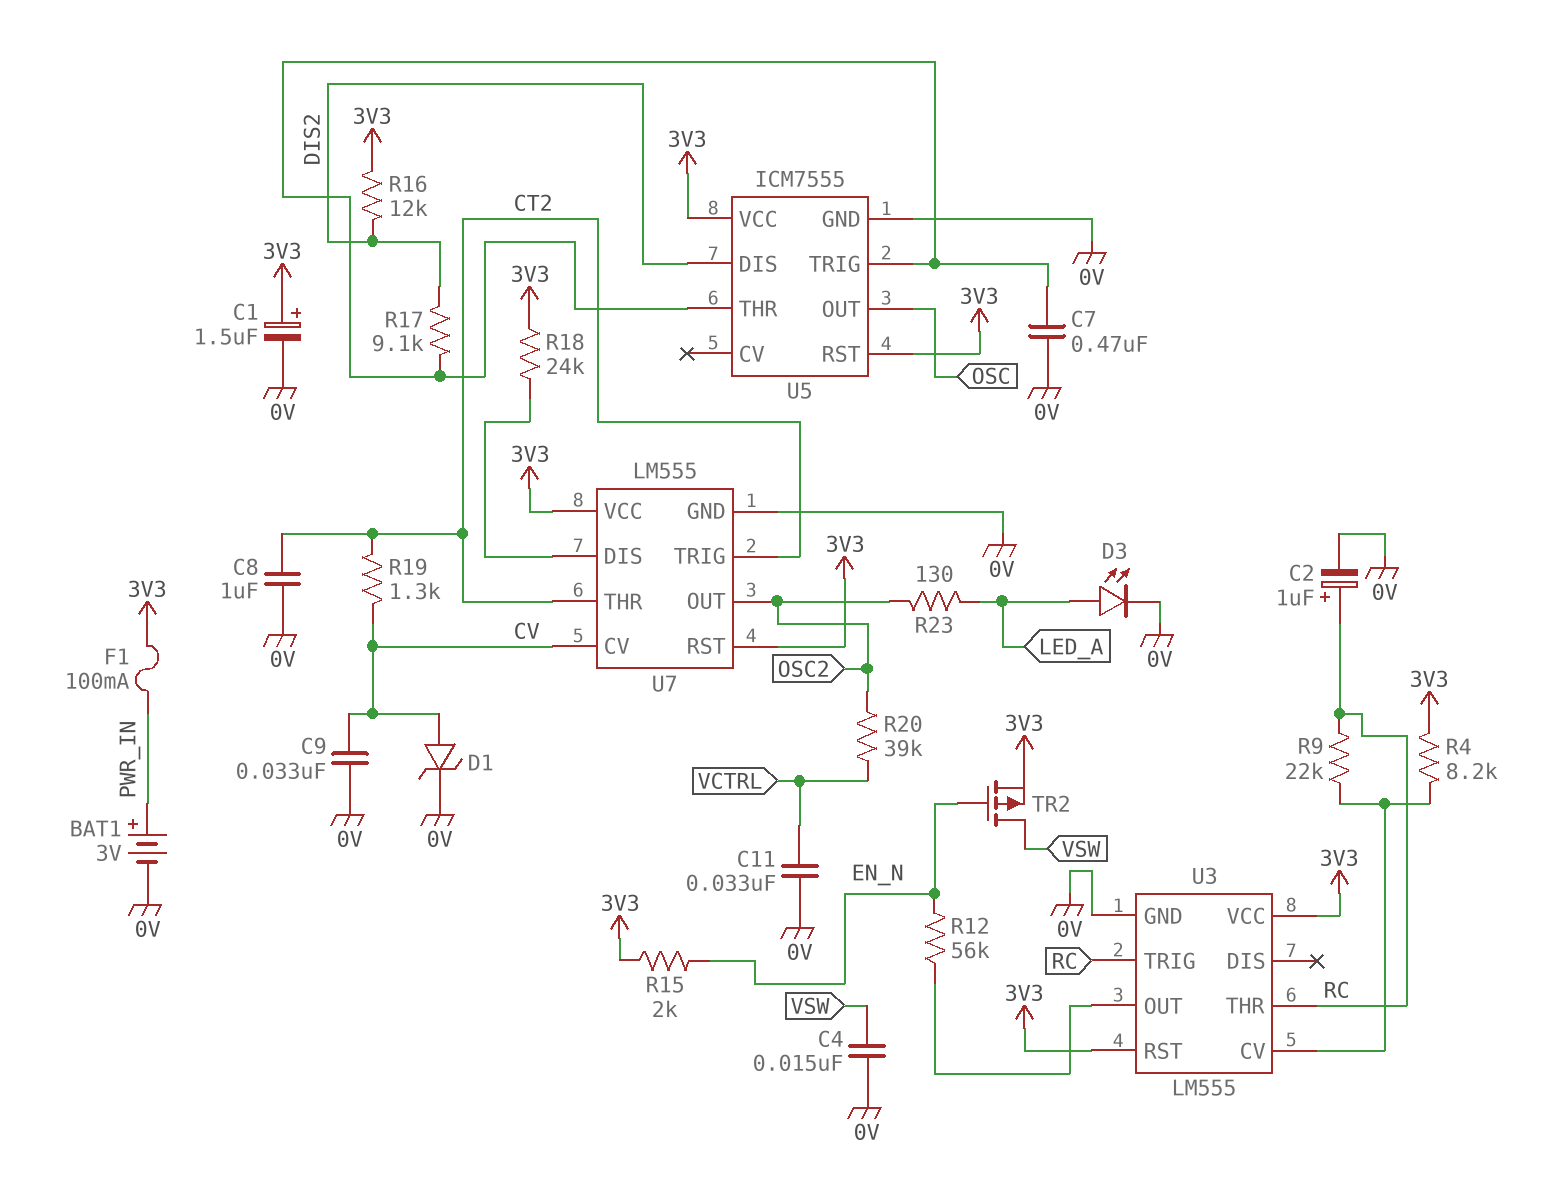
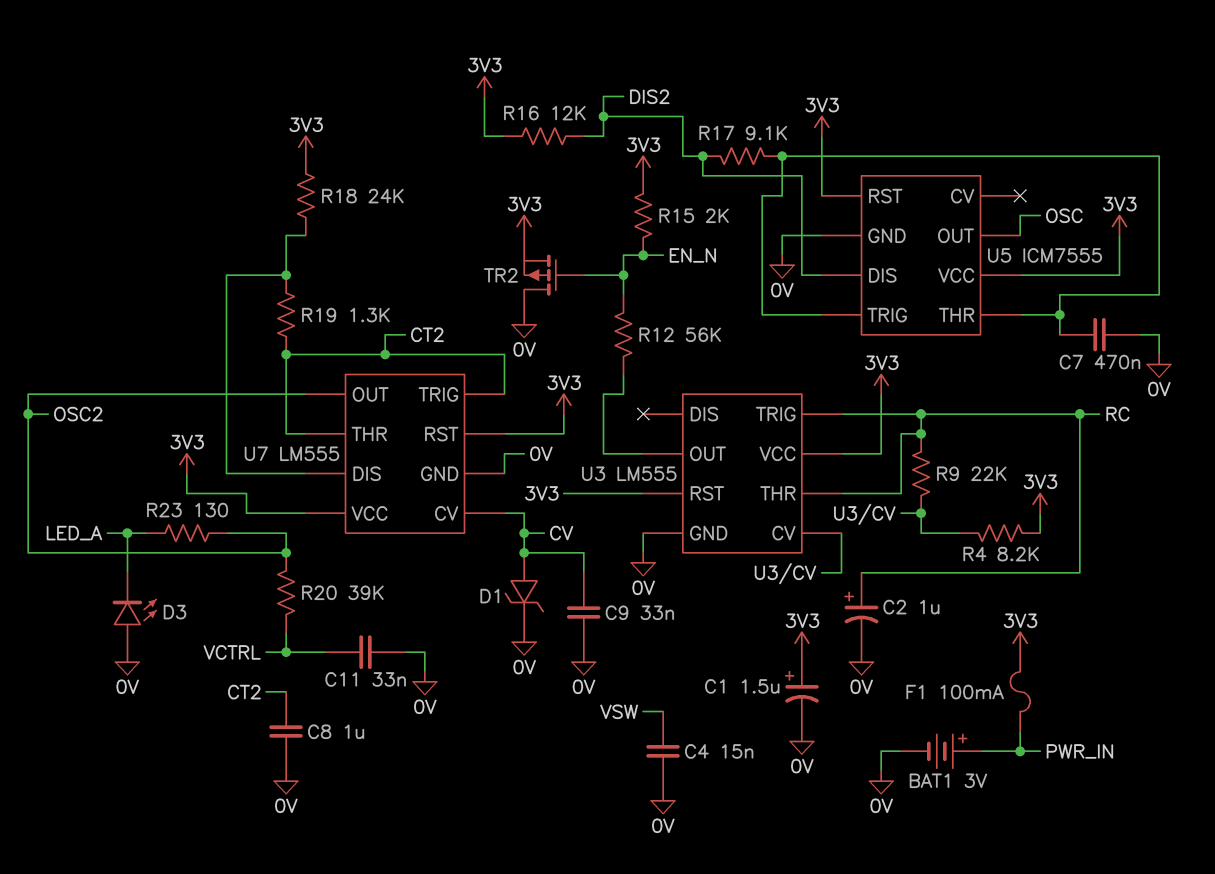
D3: LED (A LED_A, K 0V) -> LED (A 0V, K LED_A)
R19: 1.3k (CT2, CV) -> 1.3k (CT2, U7/DIS)
TR2: PMOS (G EN_N, D VSW, S 3V3) -> PMOS (G EN_N, D 0V, S 3V3)

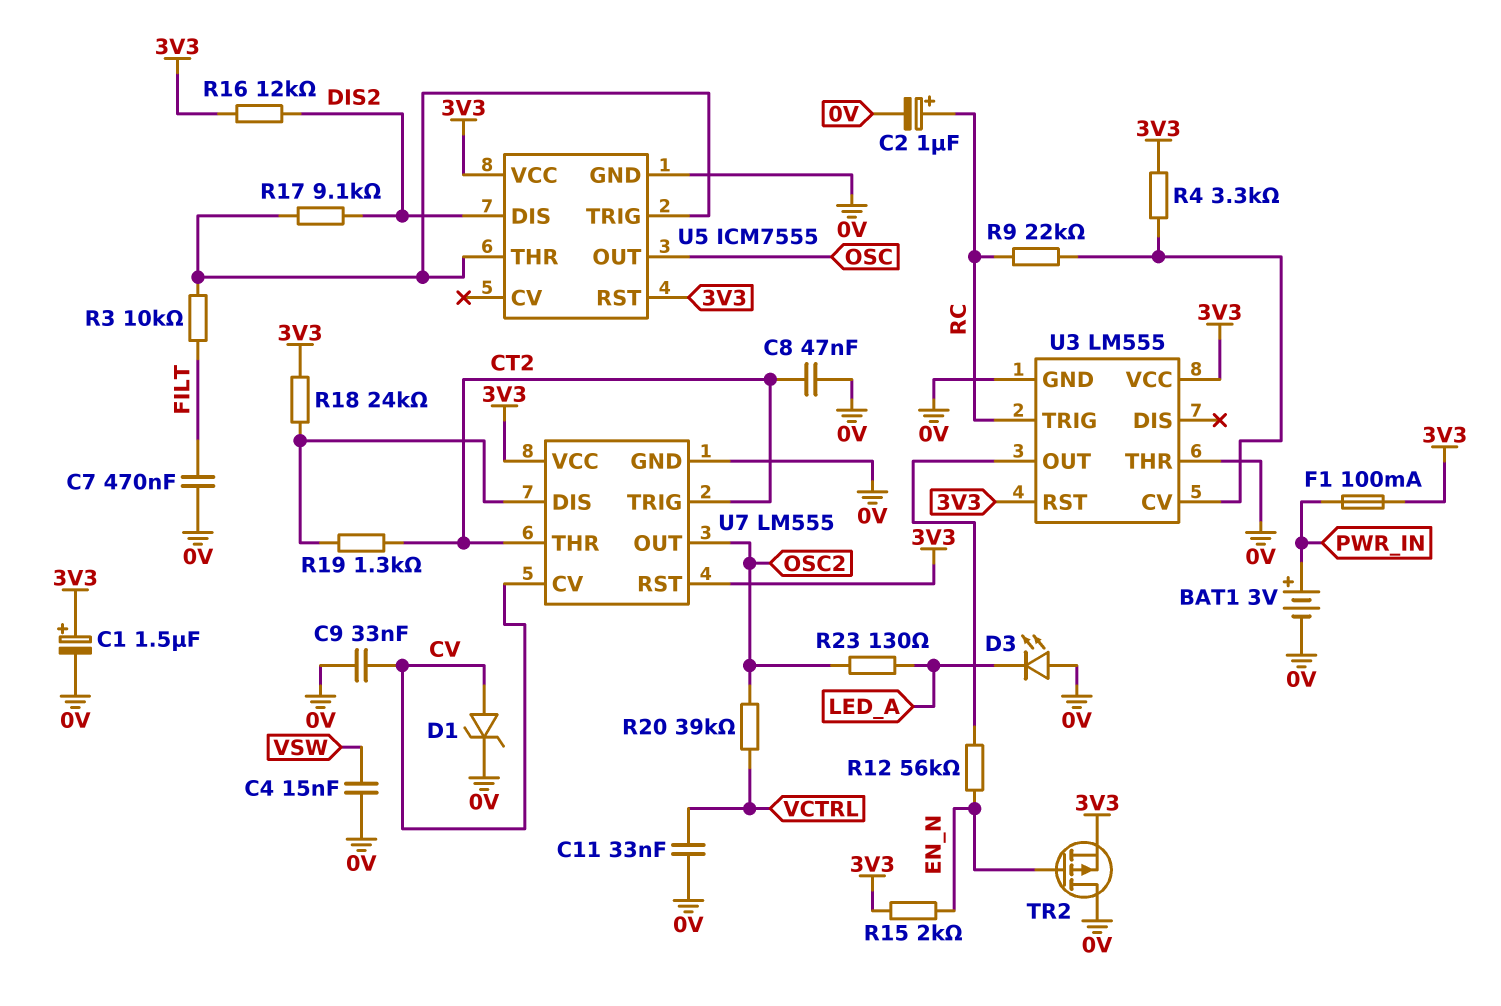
C7: 470nF (0V, U5/THR) -> 470nF (0V, FILT)
C8: 1uF (0V, CT2) -> 47nF (0V, CT2)
R3: none -> 10k (FILT, U5/THR)
R4: 8.2k (3V3, U3/CV) -> 3.3k (3V3, U3/CV)
U3 pin THR: RC -> 0V

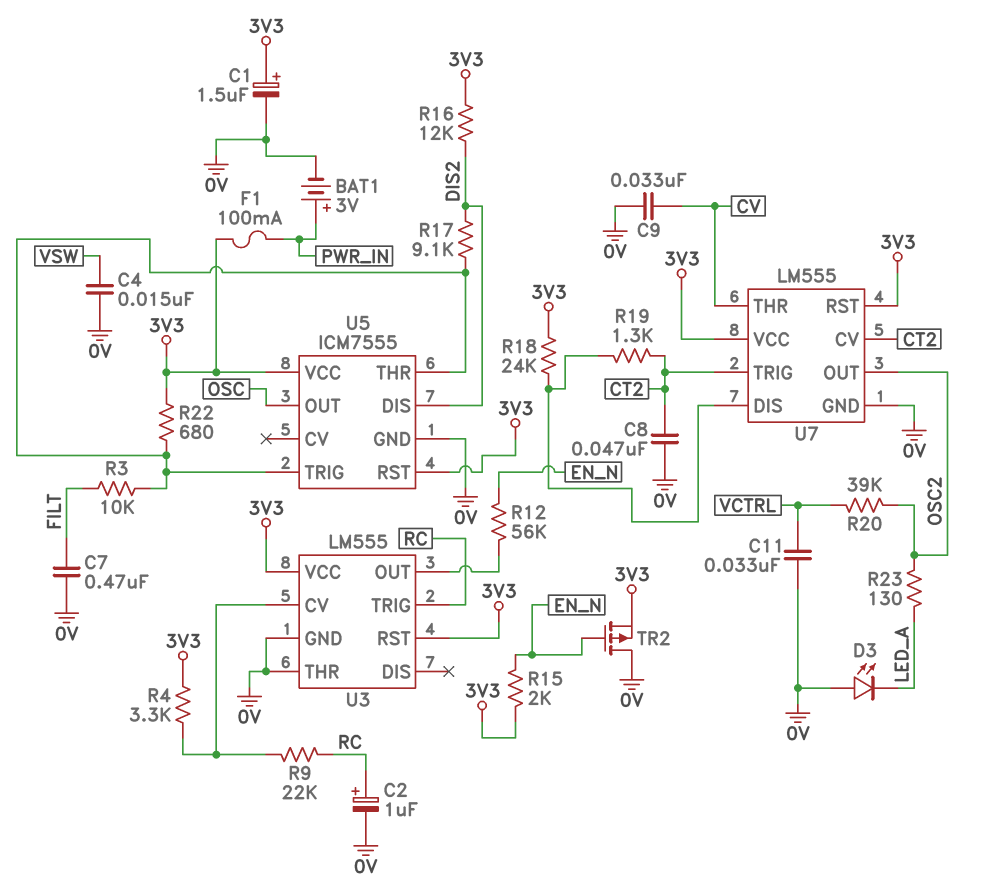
D1: zener (A CV, K 0V) -> none
R22: none -> 680 (3V3, U5/THR)
U7 pin CV: CV -> CT2
U7 pin THR: CT2 -> CV

